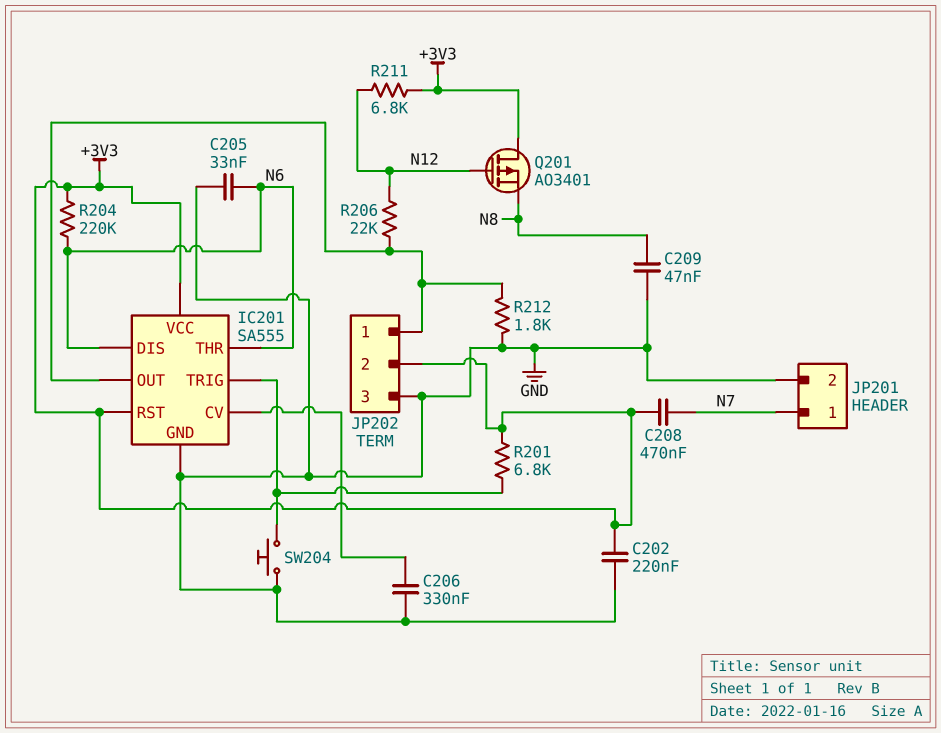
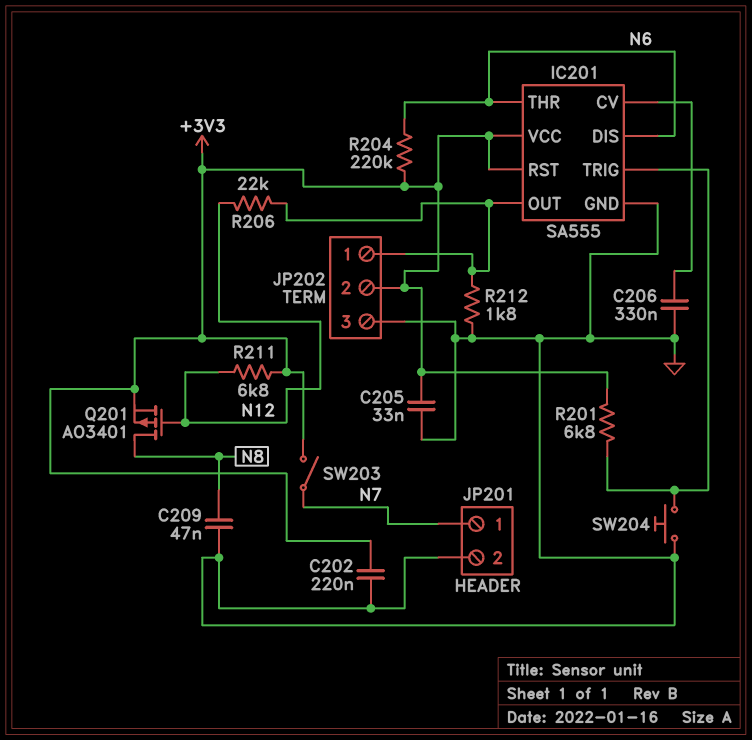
C205: 33nF (GND, N6) -> 33nF (+3V3, GND)
C208: 470nF (+3V3, N7) -> none
Q201: PMOS AO3401 (G N12, D +3V3, S N8) -> PMOS AO3401 (G N12, D N8, S +3V3)
SW203: none -> switch (+3V3, N7)

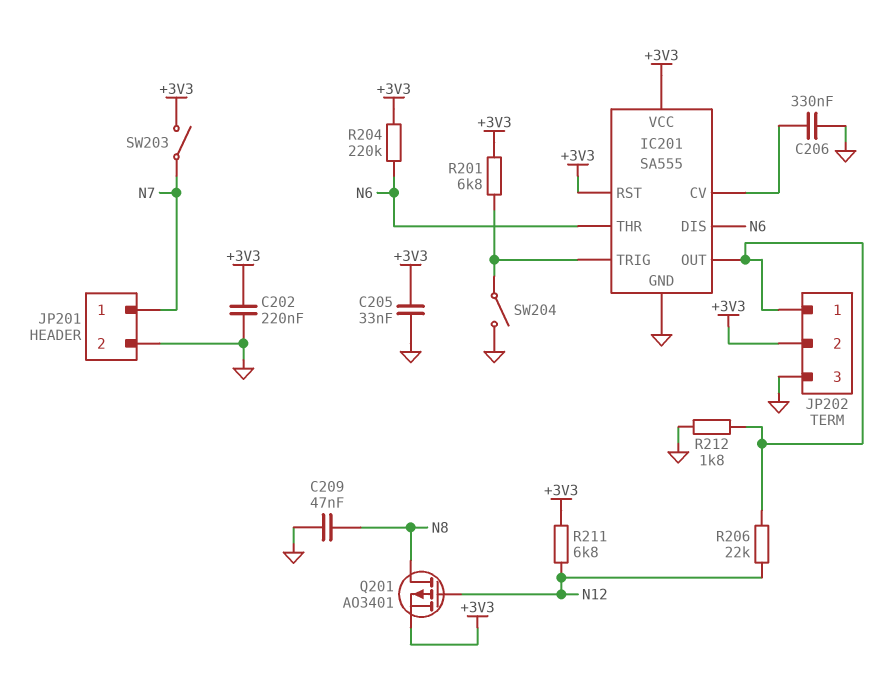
SW204: button (GND, IC201/TRIG) -> switch (GND, IC201/TRIG)

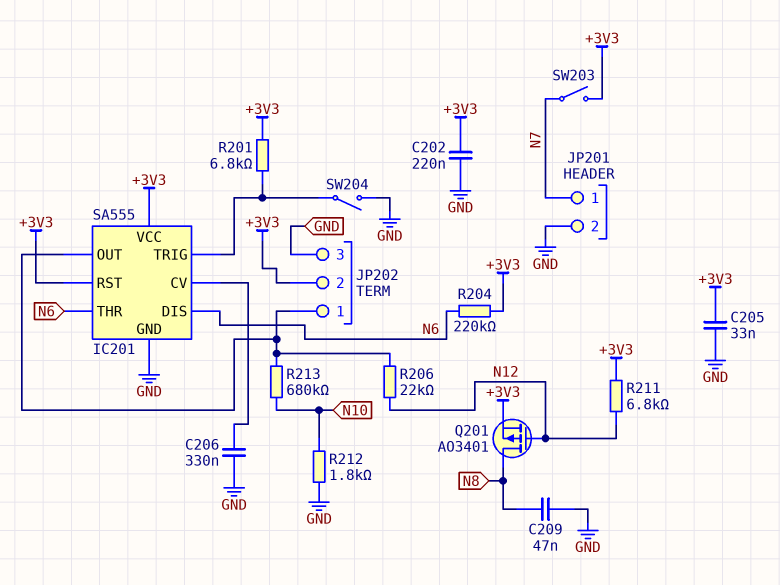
R212: 1.8k (GND, IC201/OUT) -> 1.8k (GND, N10)
R213: none -> 680k (IC201/OUT, N10)

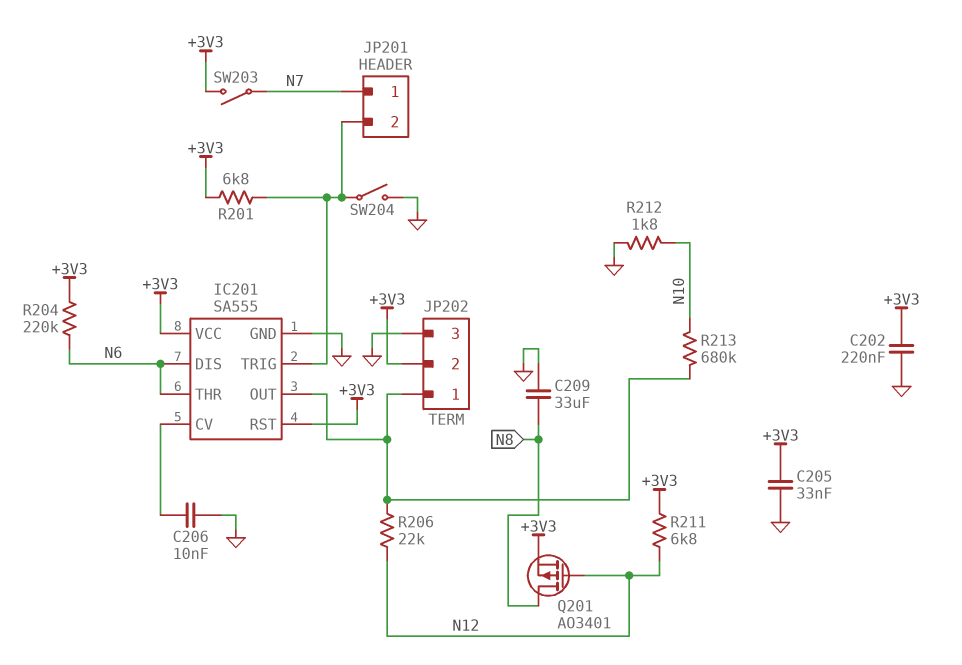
C206: 330nF (GND, IC201/CV) -> 10nF (GND, IC201/CV)
C209: 47nF (GND, N8) -> 33uF (GND, N8)
JP201 pin 2: GND -> IC201/TRIG

